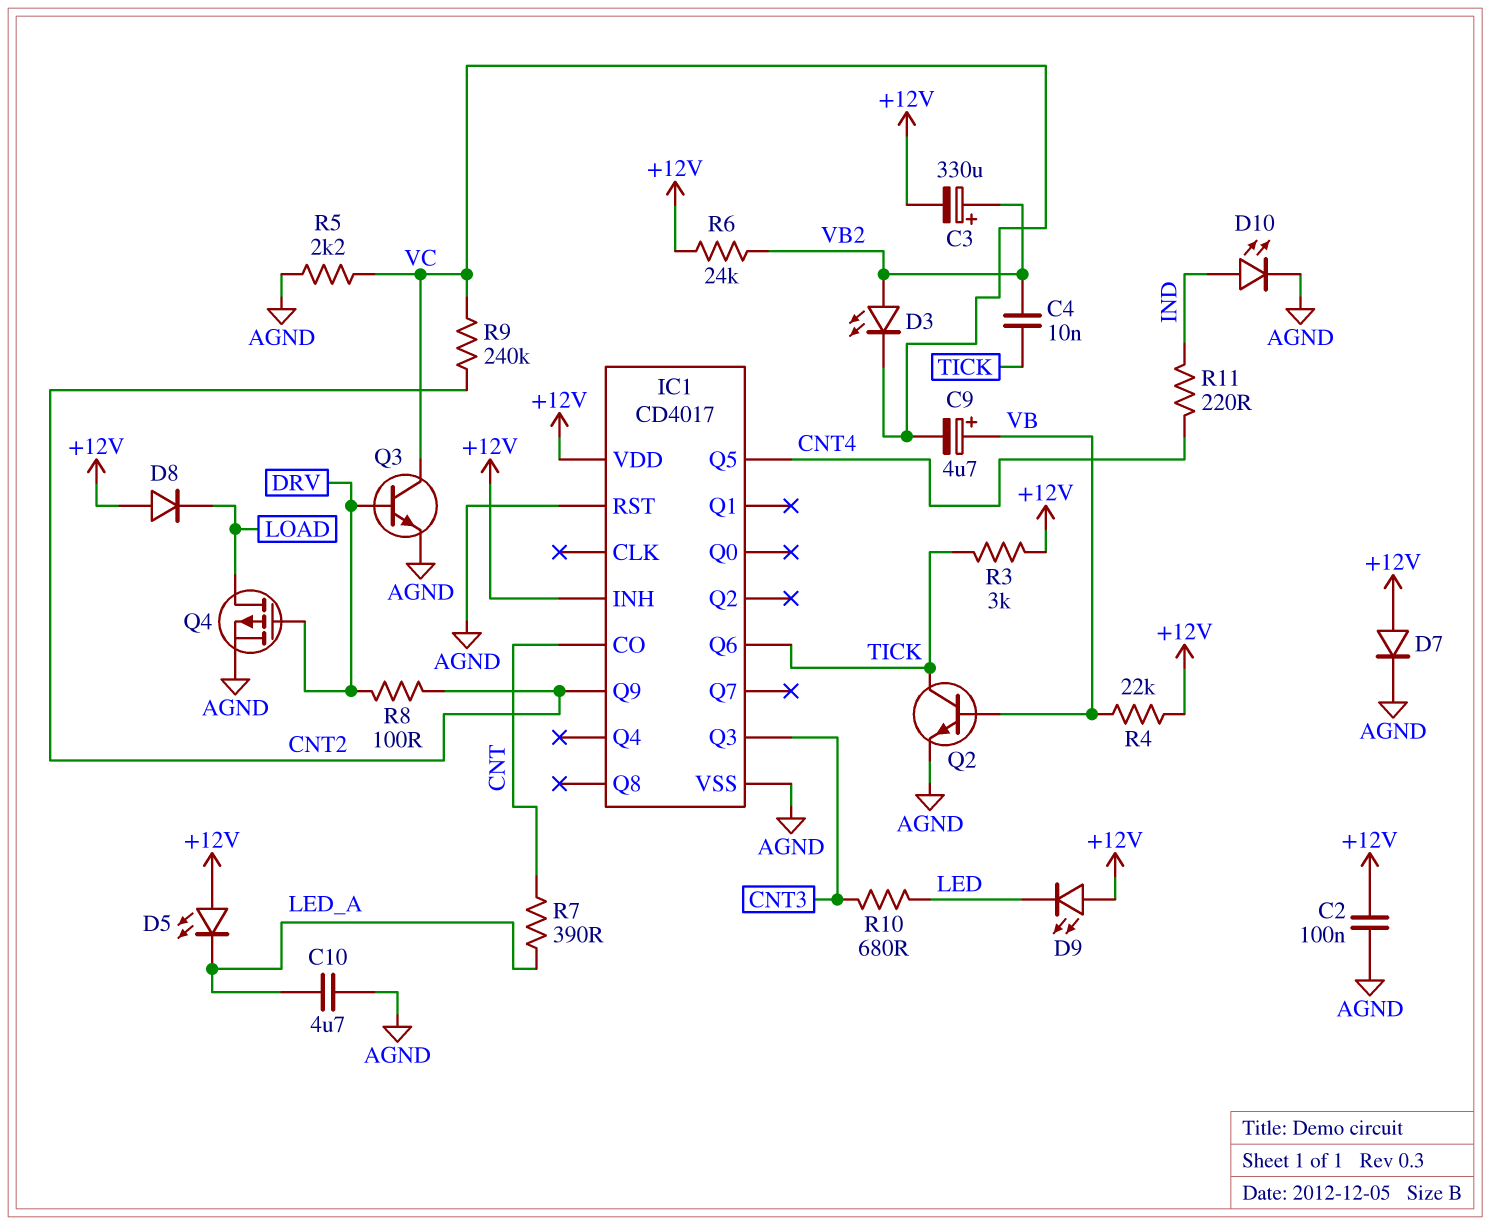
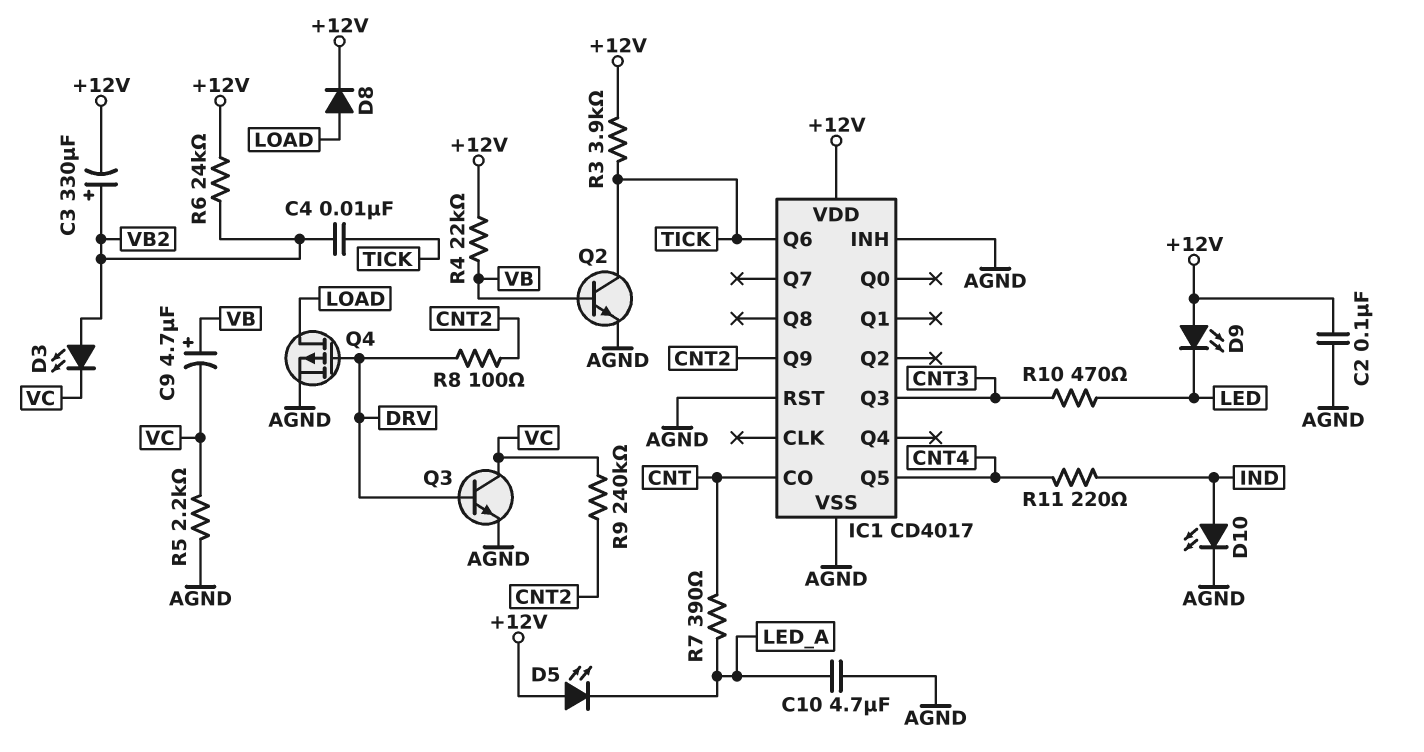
D7: diode (A +12V, K AGND) -> none
D8: diode (A +12V, K LOAD) -> diode (A LOAD, K +12V)
IC1 pin INH: +12V -> AGND
R3: 3k (+12V, TICK) -> 3.9k (+12V, TICK)
R10: 680 (CNT3, LED) -> 470 (CNT3, LED)

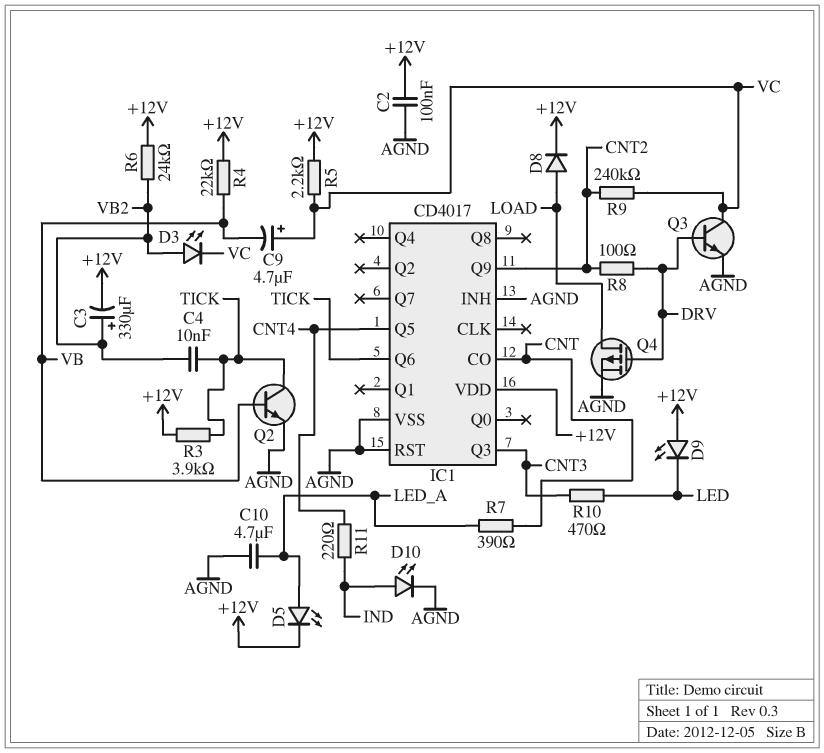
C9: 4.7uF (plus VB, minus VC) -> 4.7uF (plus VC, minus VB)
D5: LED (A +12V, K LED_A) -> LED (A LED_A, K +12V)
R5: 2.2k (AGND, VC) -> 2.2k (+12V, VC)

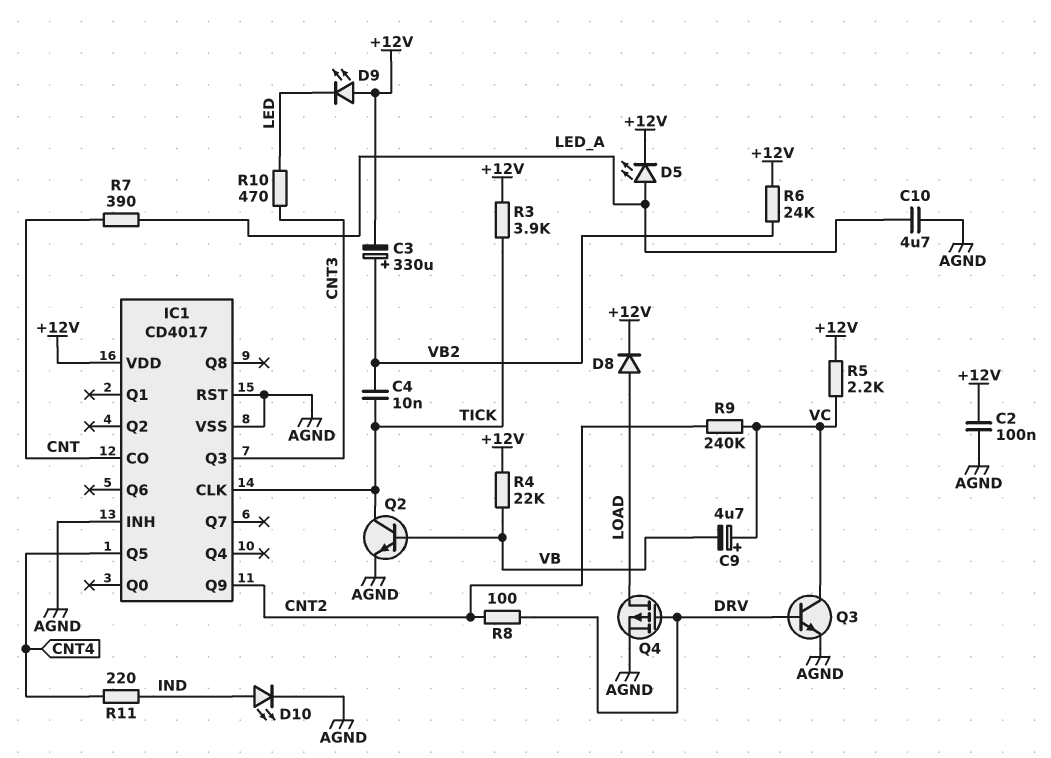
D3: LED (A VB2, K VC) -> none
IC1 pin CLK: none -> TICK
IC1 pin Q6: TICK -> none

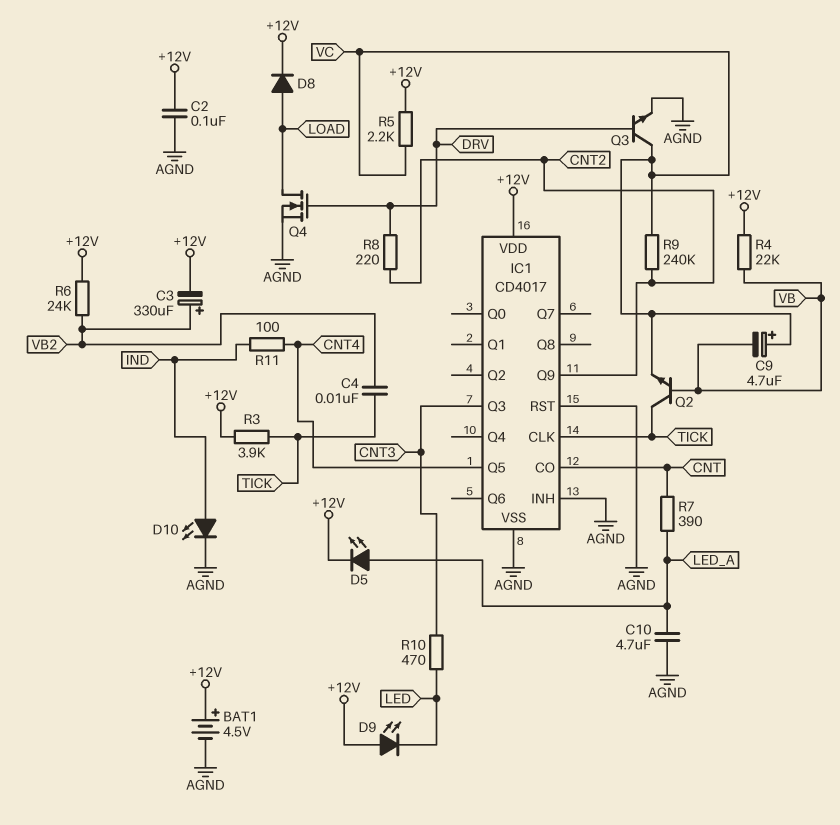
BAT1: none -> 4.5V (plus +12V, minus AGND)
Q2: NPN (B VB, C TICK, E AGND) -> NPN (B VB, C TICK, E VC)
Q4: PMOS (G DRV, D LOAD, S AGND) -> NMOS (G DRV, D LOAD, S AGND)
R8: 100 (CNT2, DRV) -> 220 (CNT2, DRV)
R11: 220 (CNT4, IND) -> 100 (CNT4, IND)

